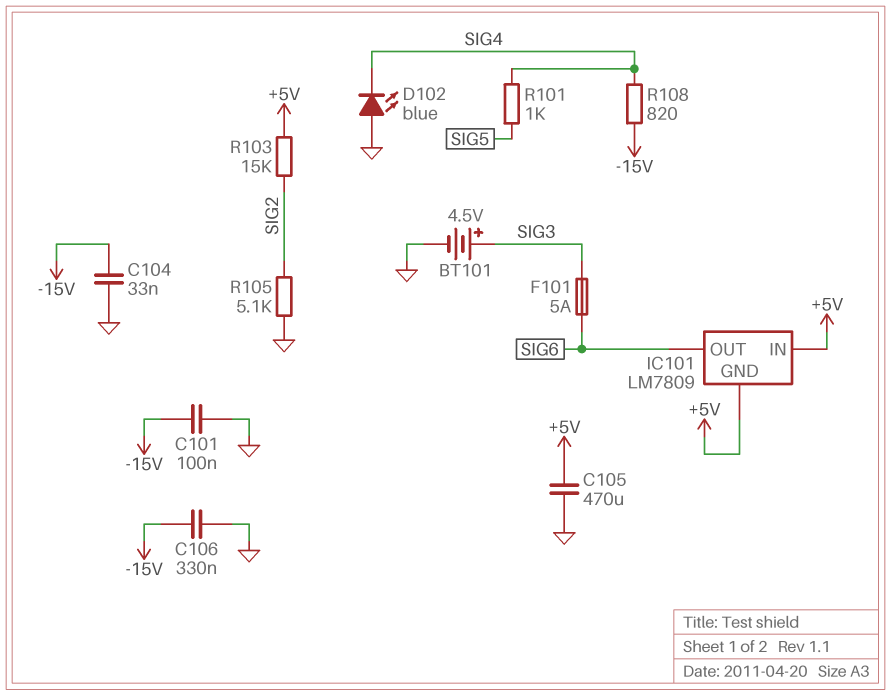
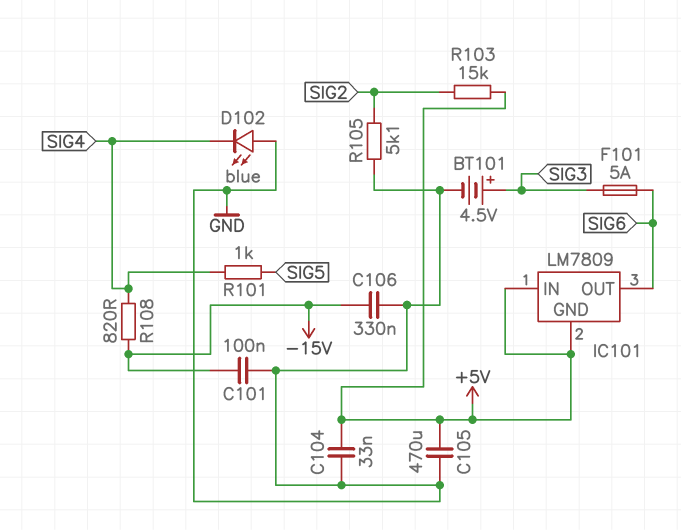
C104: 33nF (-15V, GND) -> 33nF (+5V, GND)

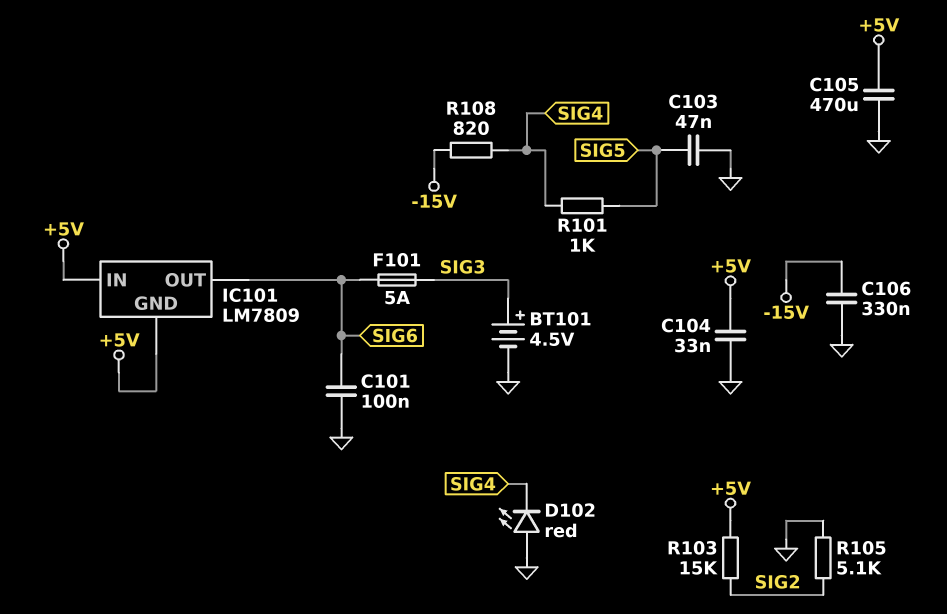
C101: 100nF (-15V, GND) -> 100nF (GND, SIG6)
C103: none -> 47nF (GND, SIG5)
D102: LED blue (A GND, K SIG4) -> LED red (A GND, K SIG4)

